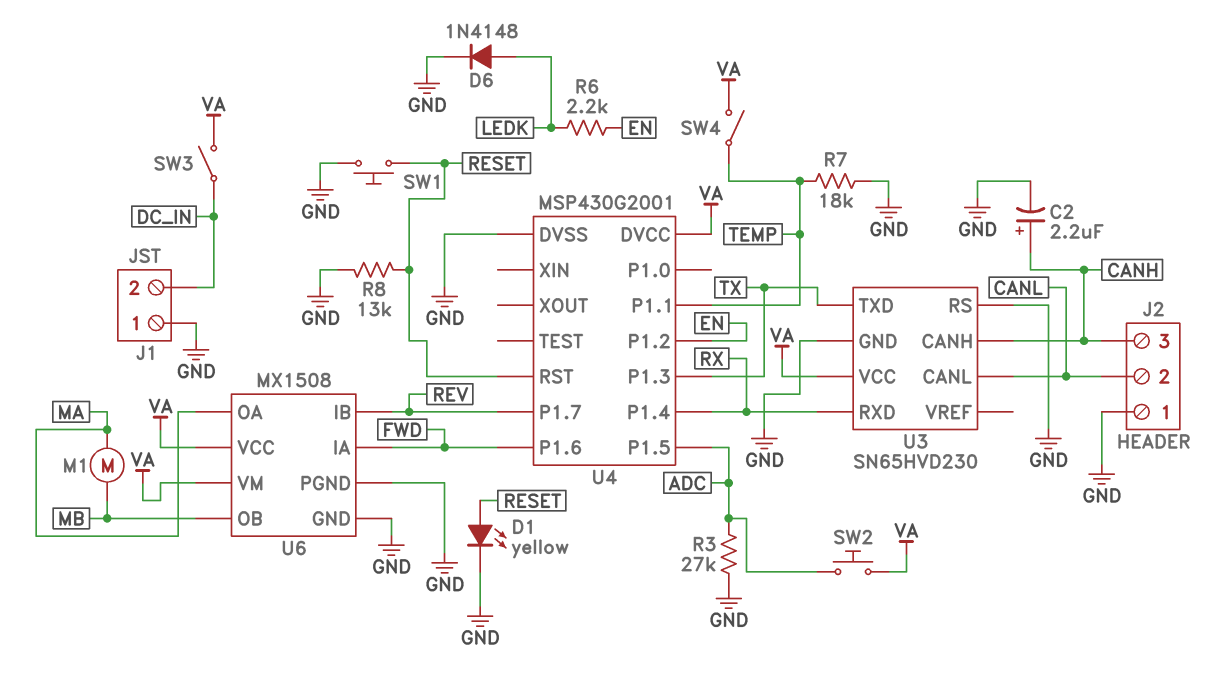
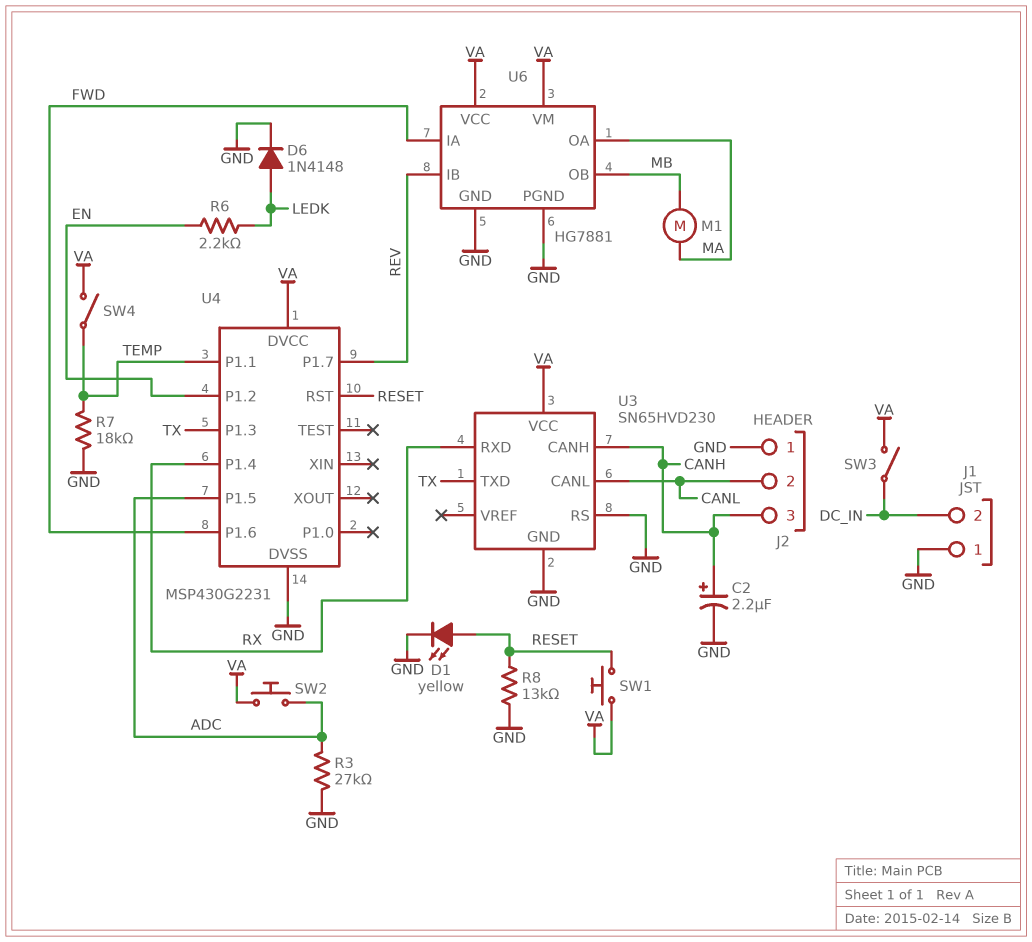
SW1: button (GND, RESET) -> button (RESET, VA)
U4: MSP430G2001 -> MSP430G2231
U6: MX1508 -> HG7881

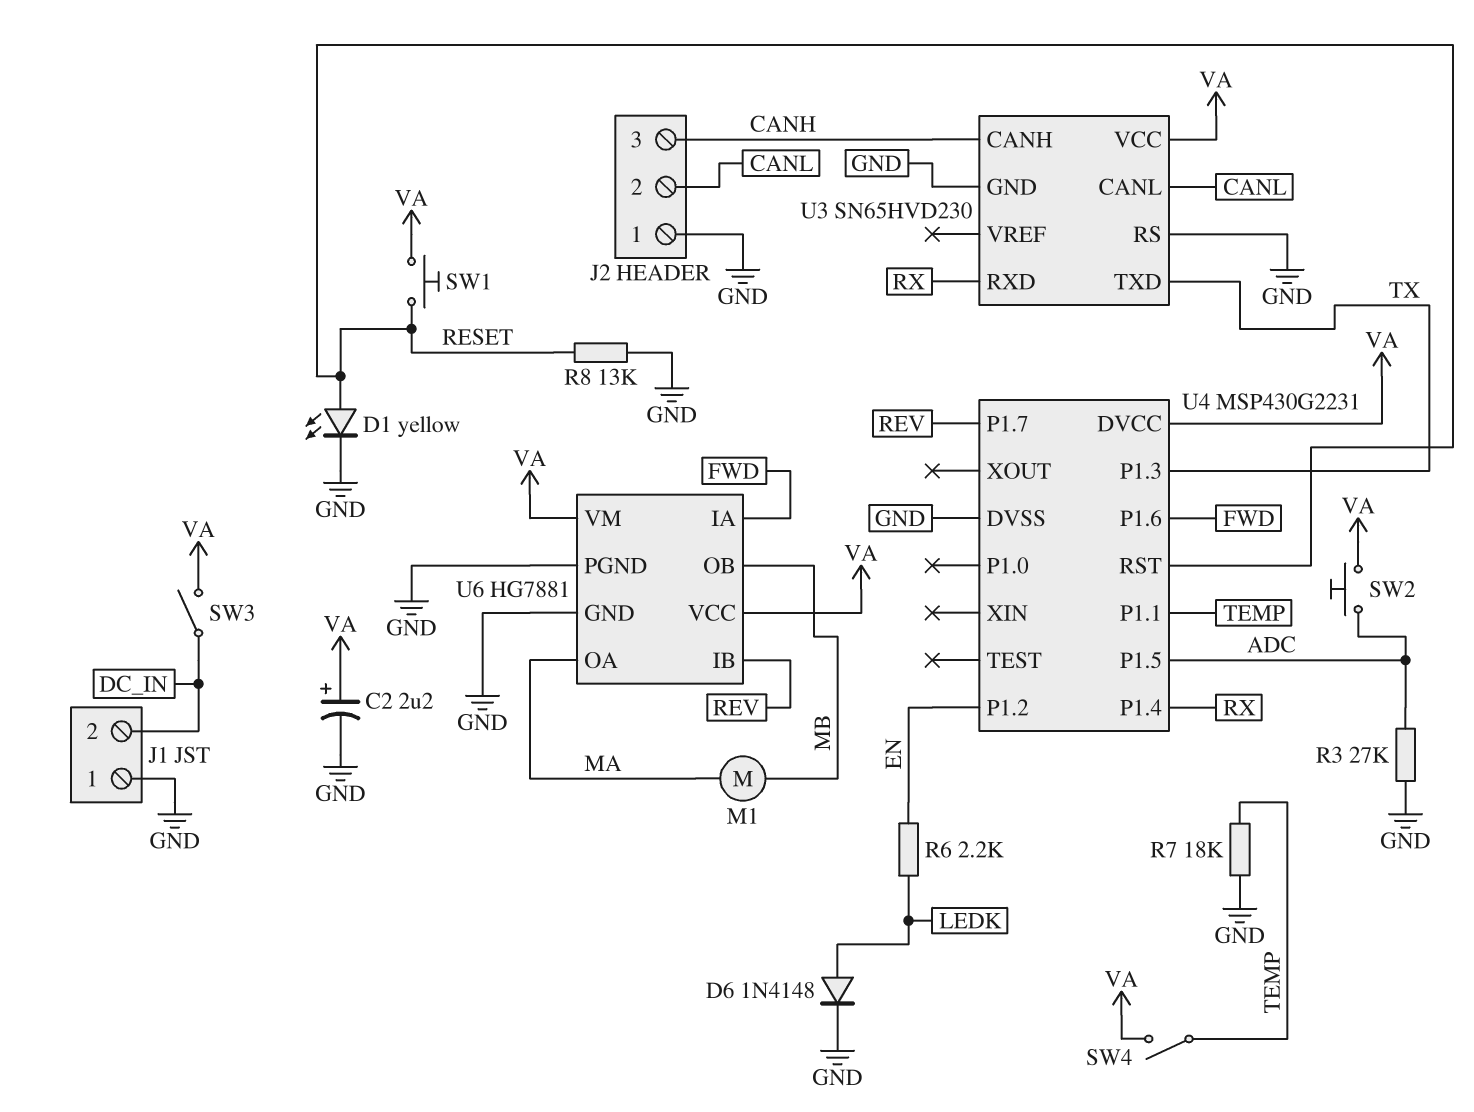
C2: 2.2uF (plus CANH, minus GND) -> 2.2uF (plus VA, minus GND)

